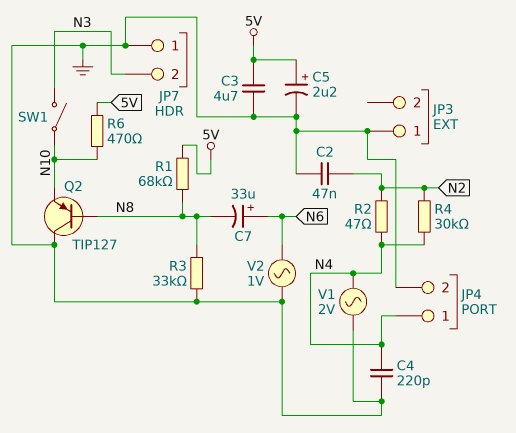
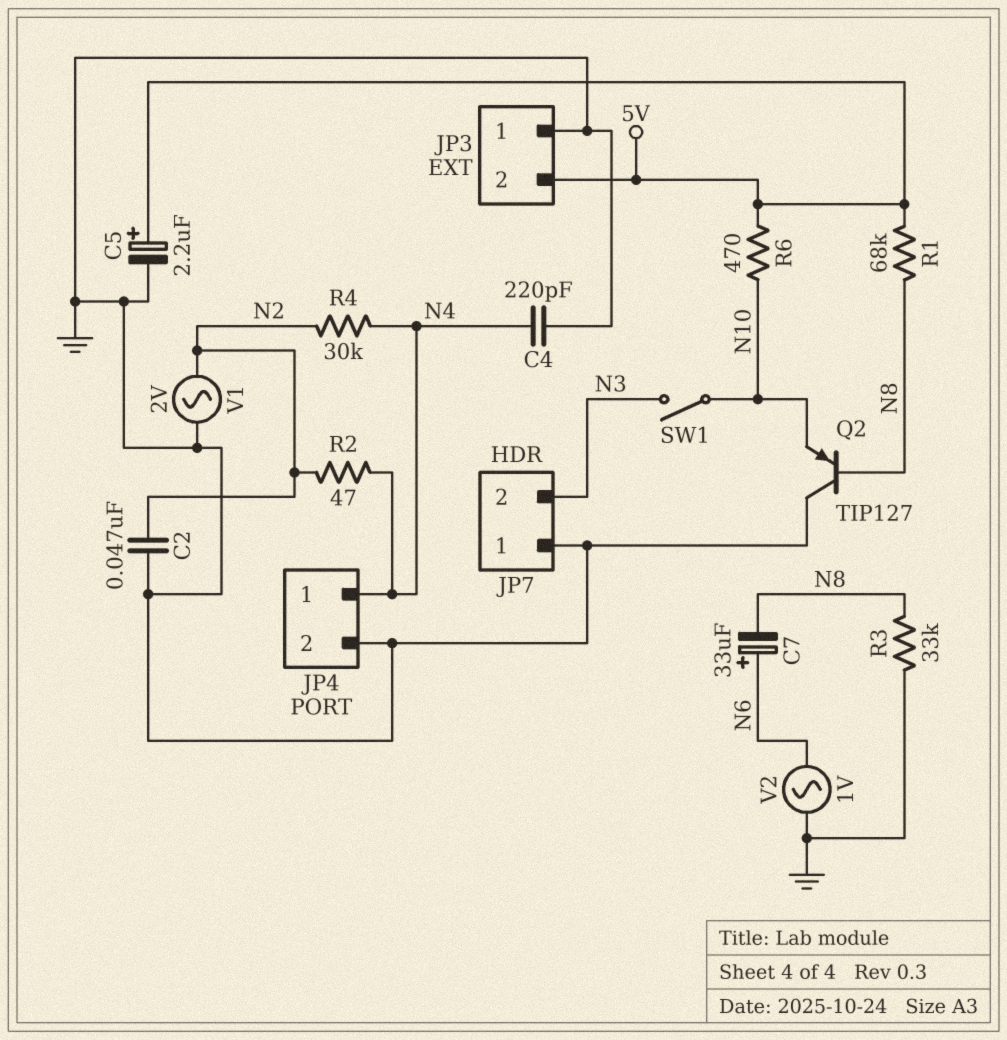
C3: 4.7uF (5V, GND) -> none
JP3 pin 2: none -> 5V
V1: AC 2V (GND, N4) -> AC 2V (GND, N2)

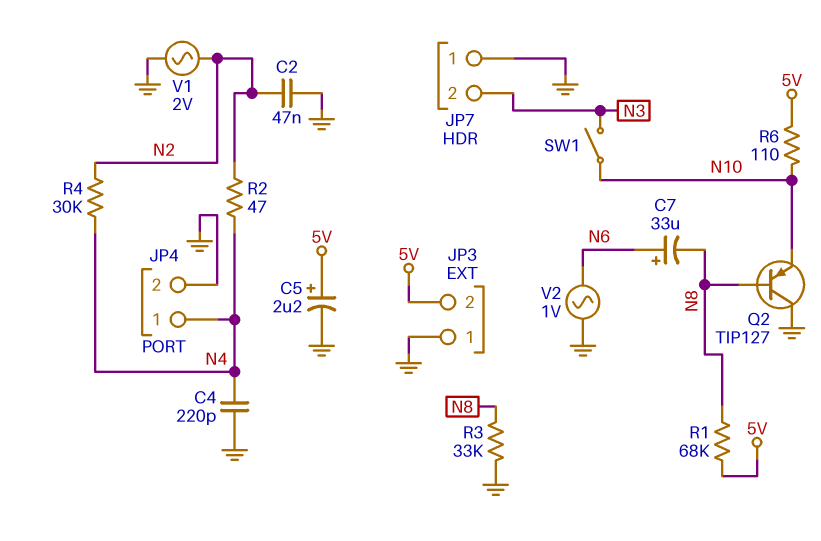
R6: 470 (5V, N10) -> 110 (5V, N10)

